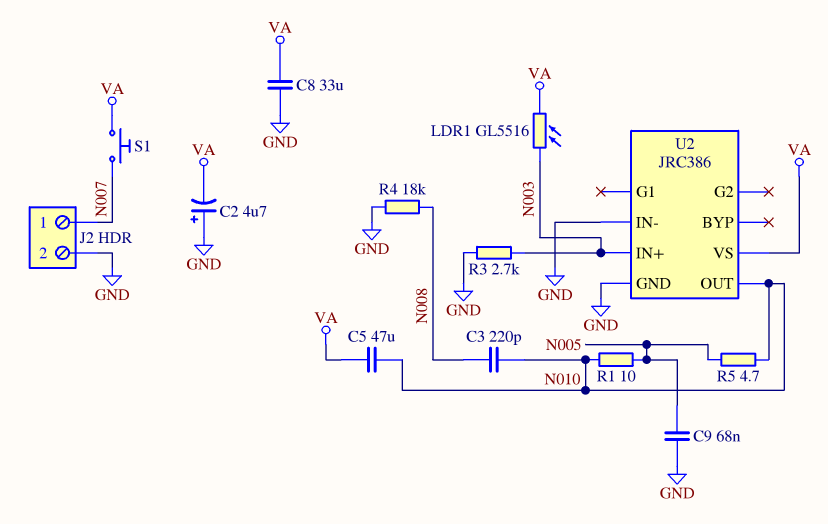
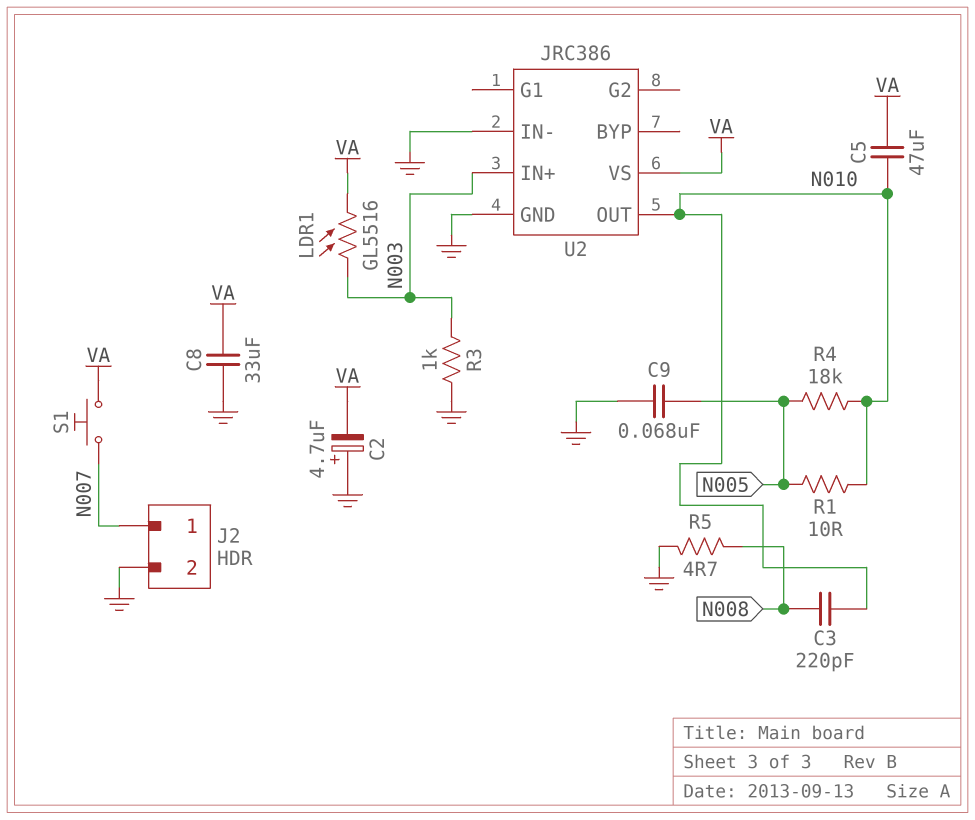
R3: 2.7k (GND, N003) -> 1k (GND, N003)
R4: 18k (GND, N008) -> 18k (N005, N010)
R5: 4.7 (N005, N010) -> 4.7 (GND, N008)

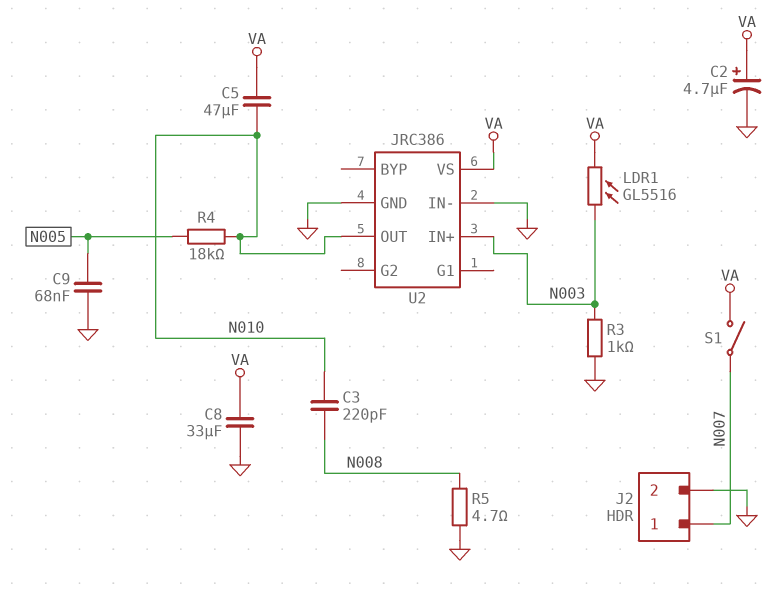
C2: 4.7uF (plus GND, minus VA) -> 4.7uF (plus VA, minus GND)
R1: 10 (N005, N010) -> none
S1: button (N007, VA) -> switch (N007, VA)

